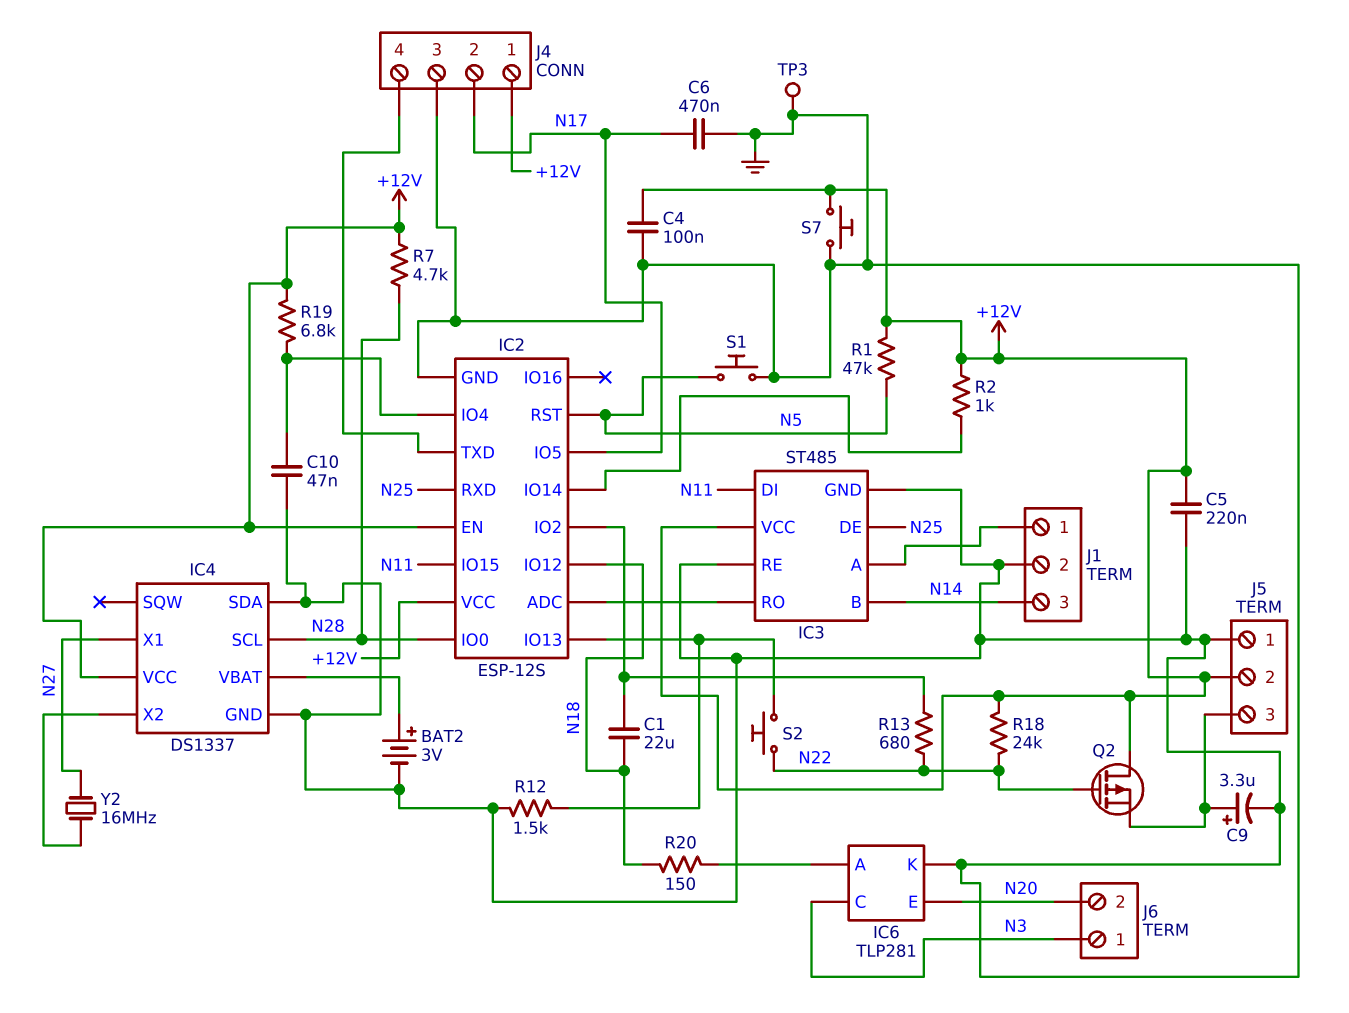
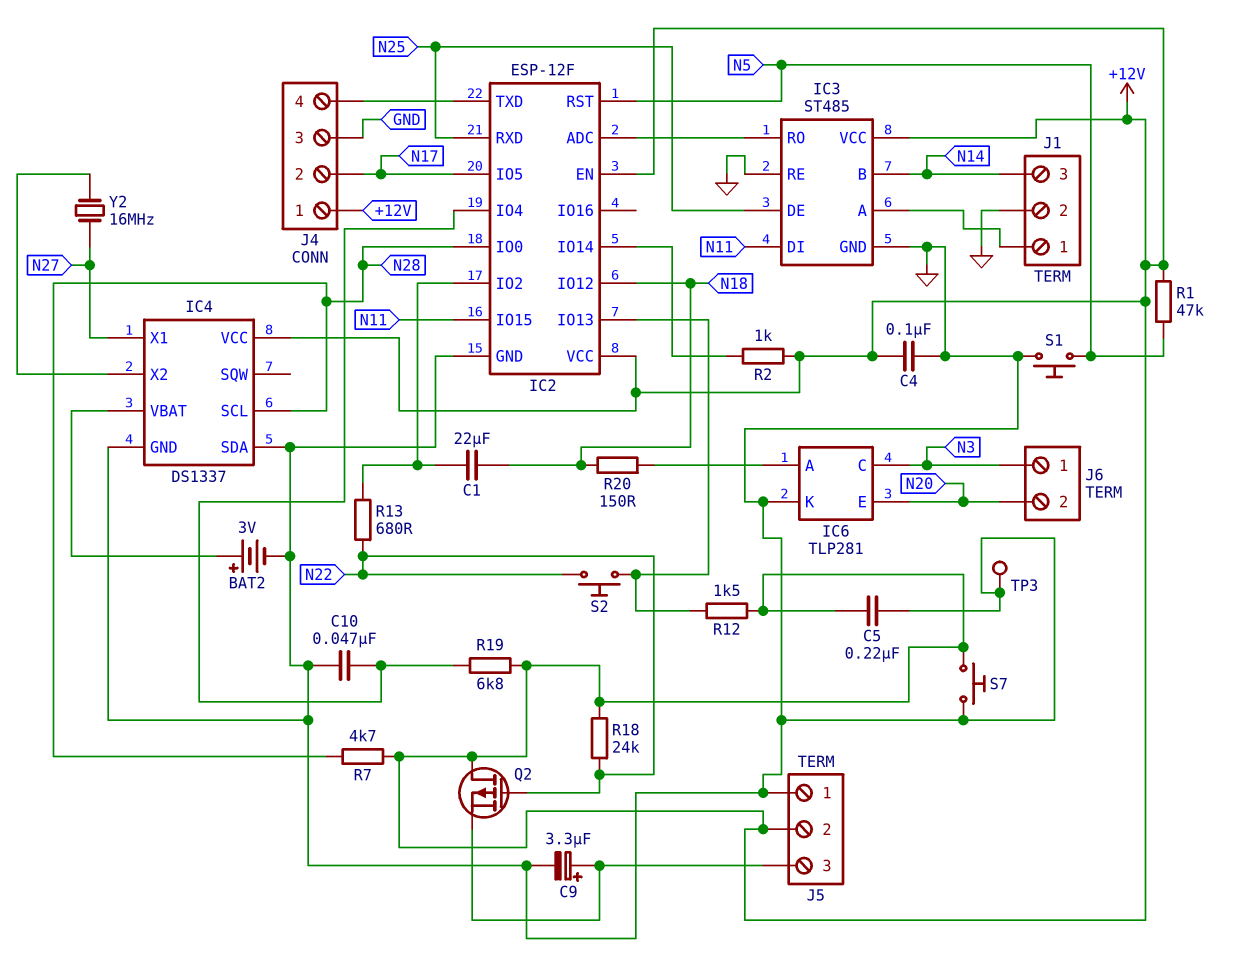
C6: 470nF (GND, N17) -> none
IC2: ESP-12S -> ESP-12F
R12: 1.5k (GND, IC2/IO13) -> 1.5k (+12V, IC2/IO13)

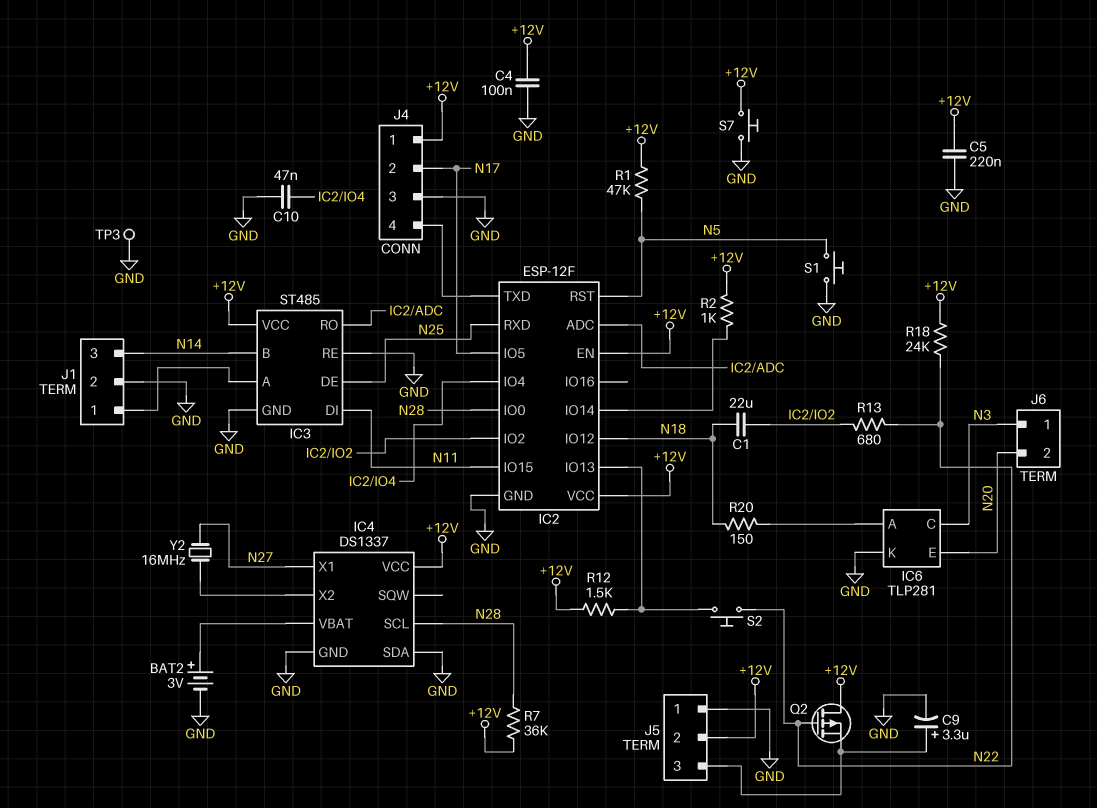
R7: 4.7k (+12V, N28) -> 36k (+12V, N28)
R19: 6.8k (+12V, IC2/IO4) -> none

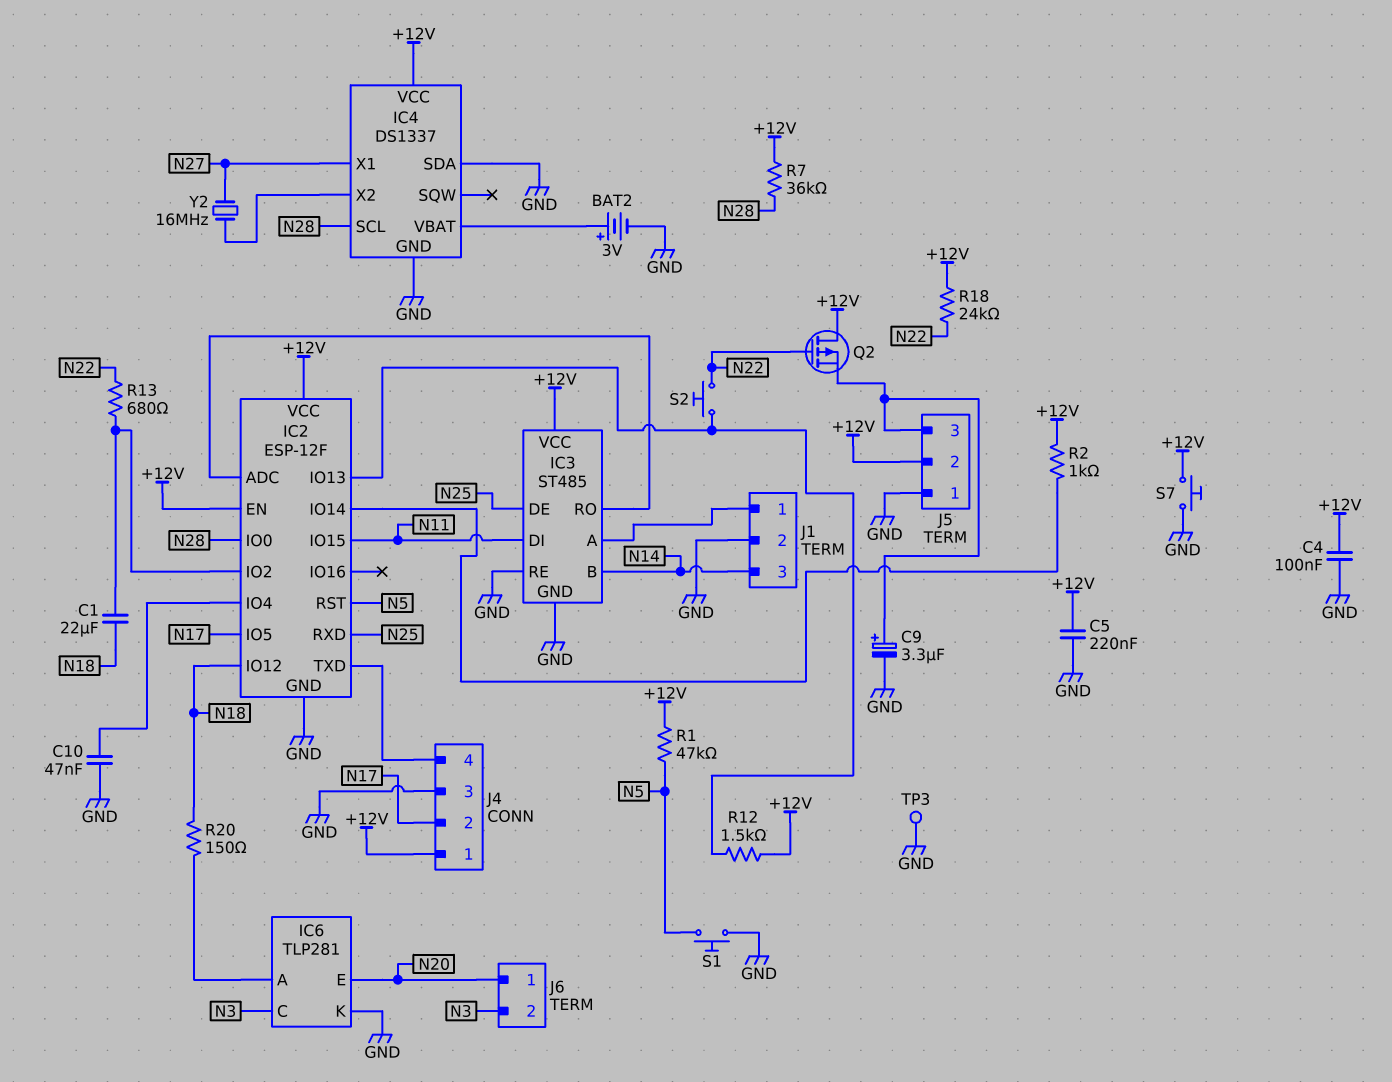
J6 pin 1: N3 -> N20
J6 pin 2: N20 -> N3

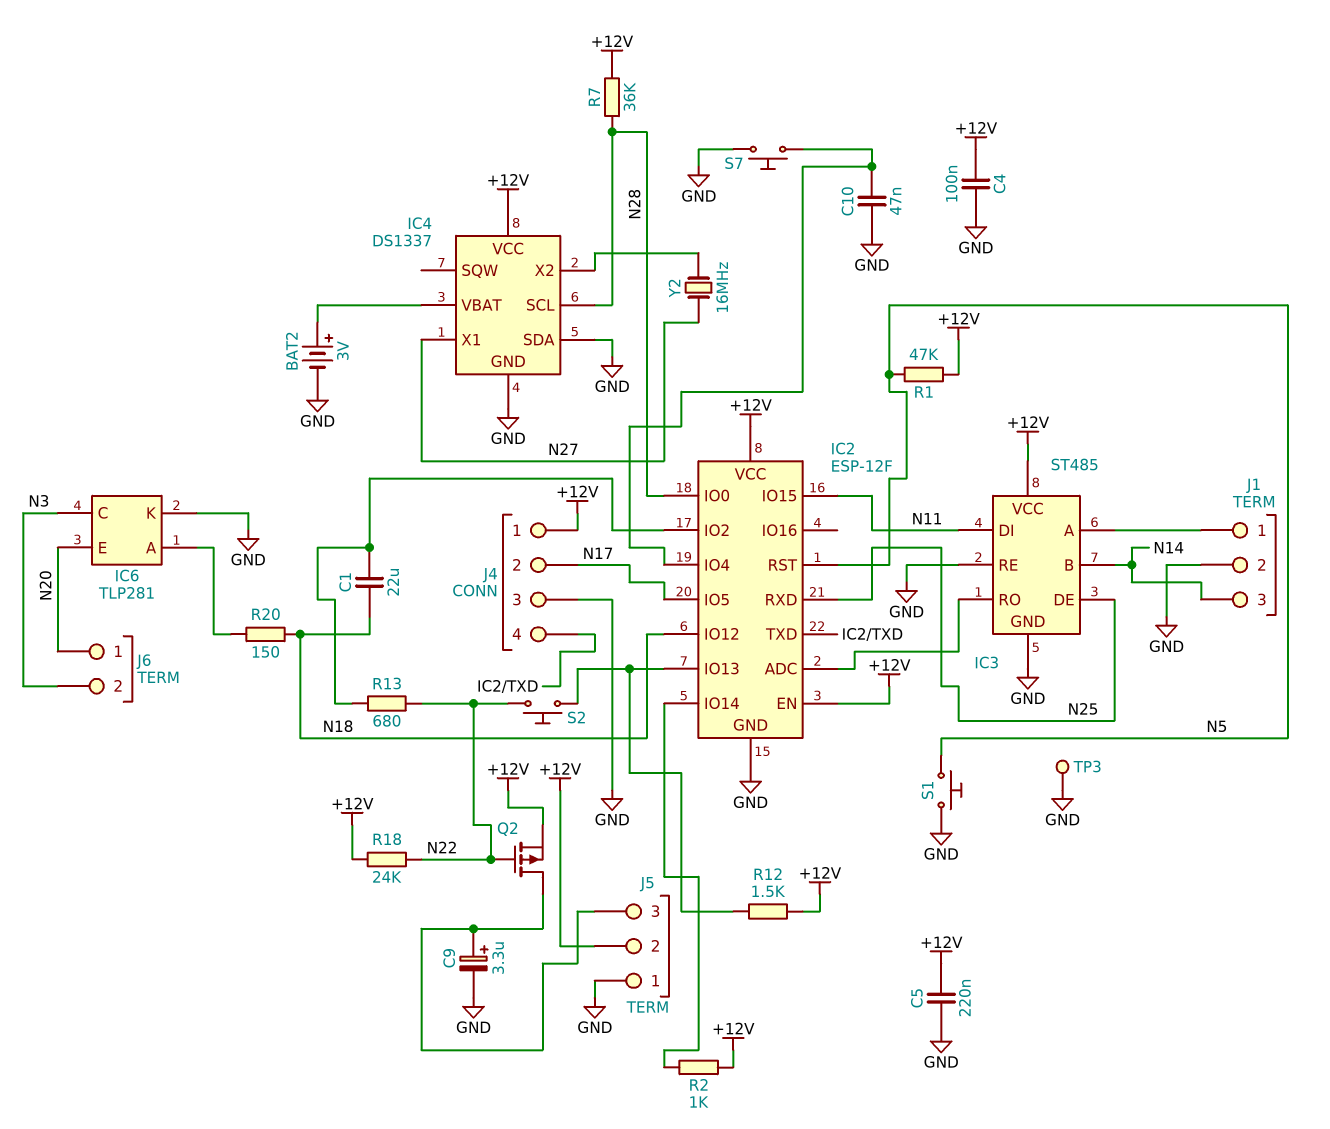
Q2: PMOS (G N22, D +12V, S J5/3) -> PMOS (G N22, D J5/3, S +12V)
S7: button (+12V, GND) -> button (GND, IC2/IO4)

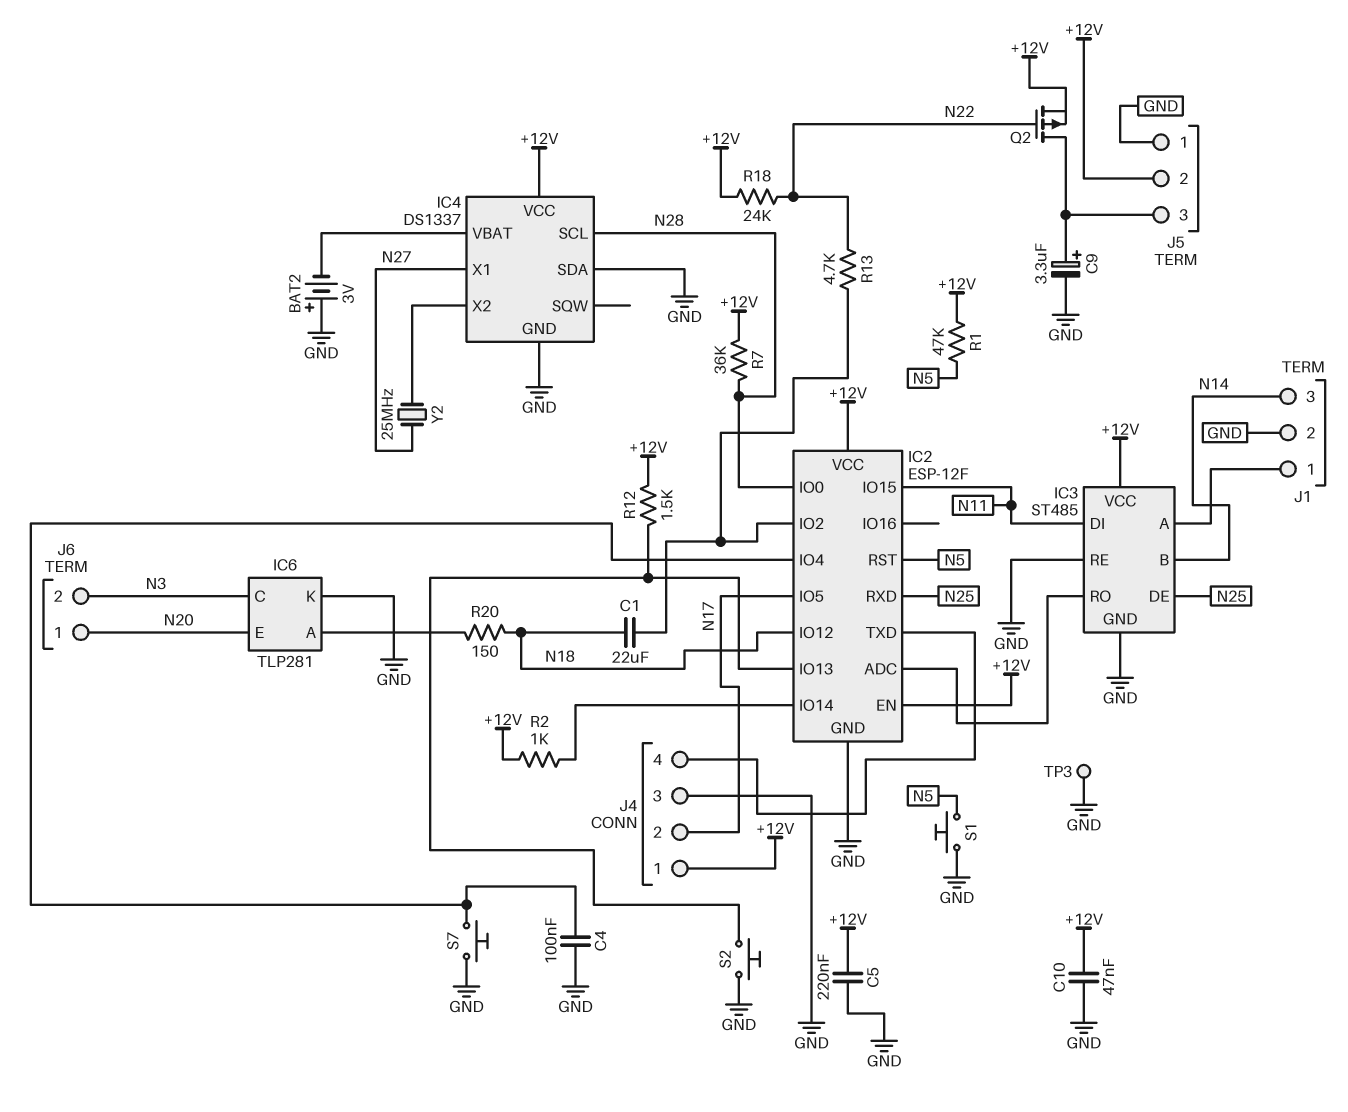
BAT2: 3V (plus IC4/VBAT, minus GND) -> 3V (plus GND, minus IC4/VBAT)
C4: 100nF (+12V, GND) -> 100nF (GND, IC2/IO4)
C10: 47nF (GND, IC2/IO4) -> 47nF (+12V, GND)
R13: 680 (IC2/IO2, N22) -> 4.7k (IC2/IO2, N22)
S2: button (IC2/IO13, N22) -> button (GND, IC2/IO13)
Y2: 16MHz (IC4/X2, N27) -> 25MHz (IC4/X2, N27)

